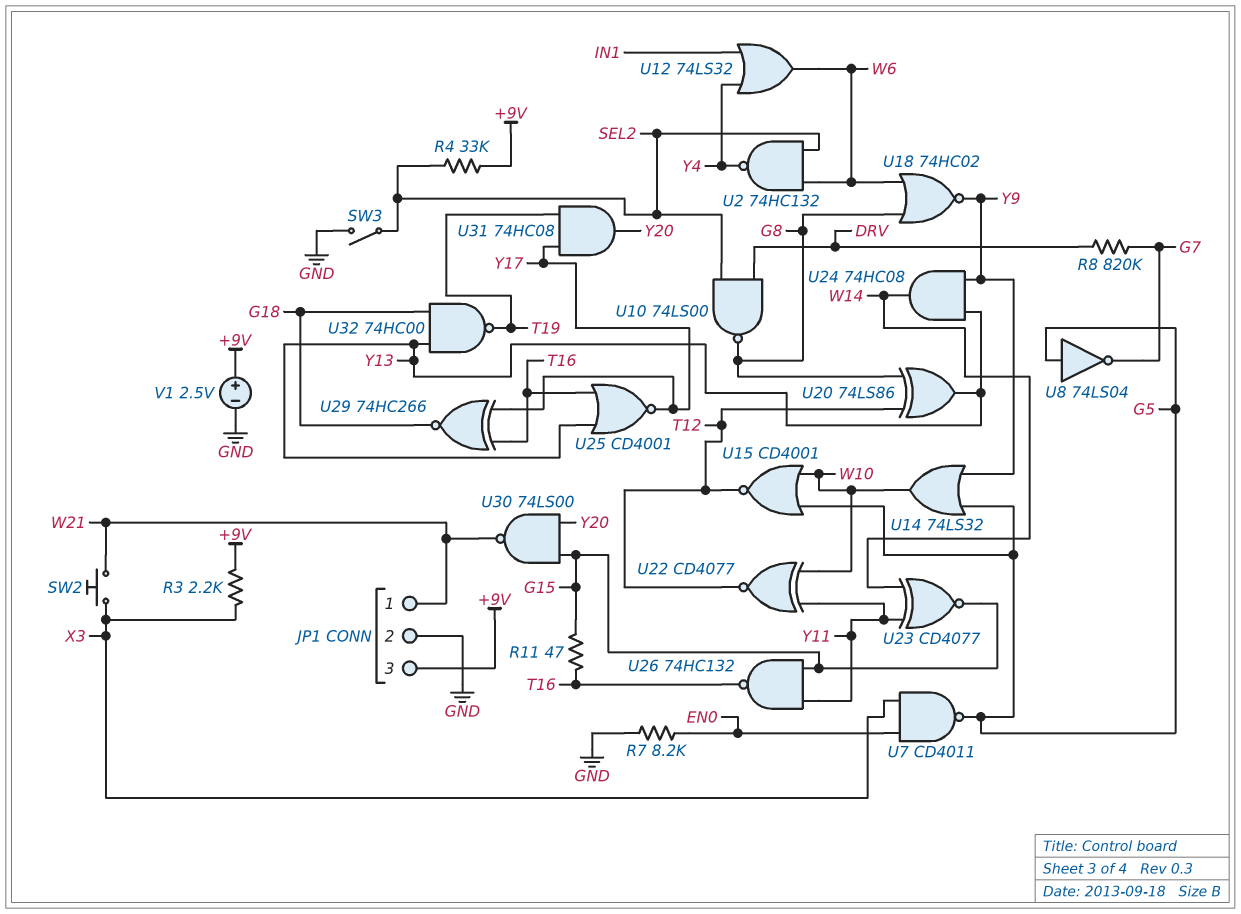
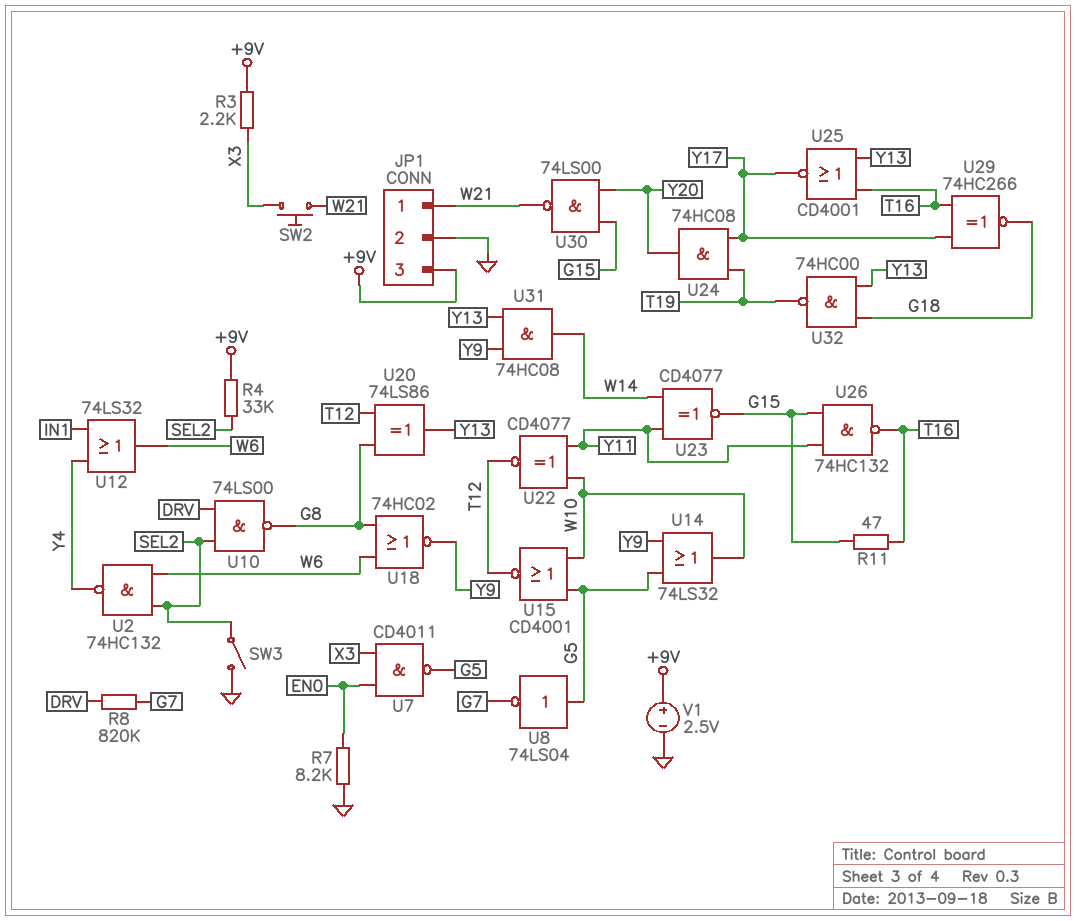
U24: AND 74HC08 (in Y9, in Y13, out W14) -> AND 74HC08 (in T19, in Y17, out Y20)
U31: AND 74HC08 (in T19, in Y17, out Y20) -> AND 74HC08 (in Y9, in Y13, out W14)

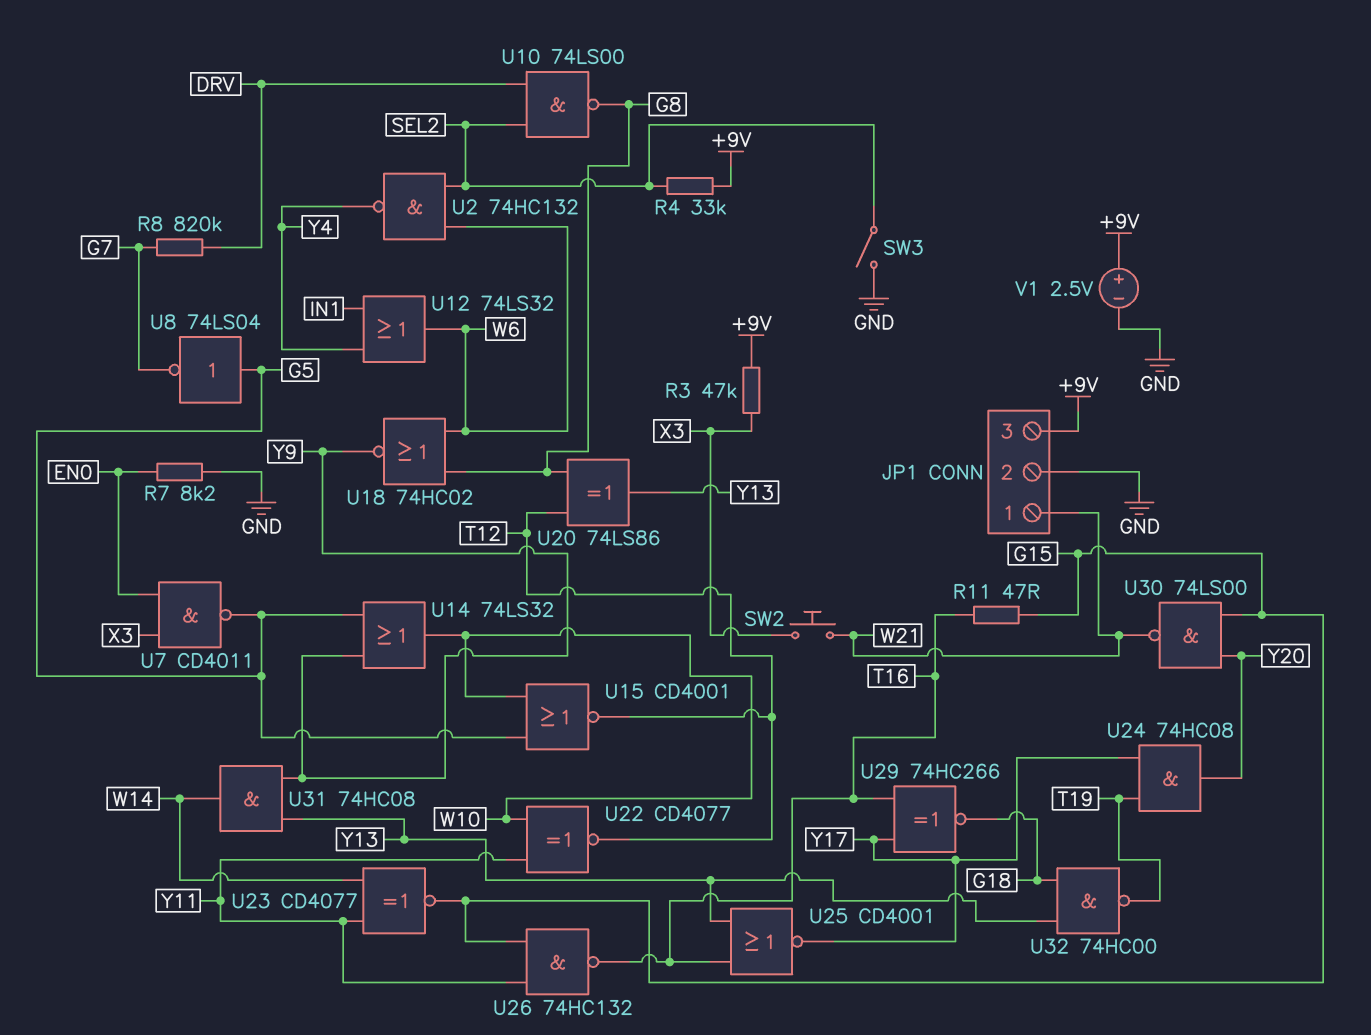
R3: 2.2k (+9V, X3) -> 47k (+9V, X3)

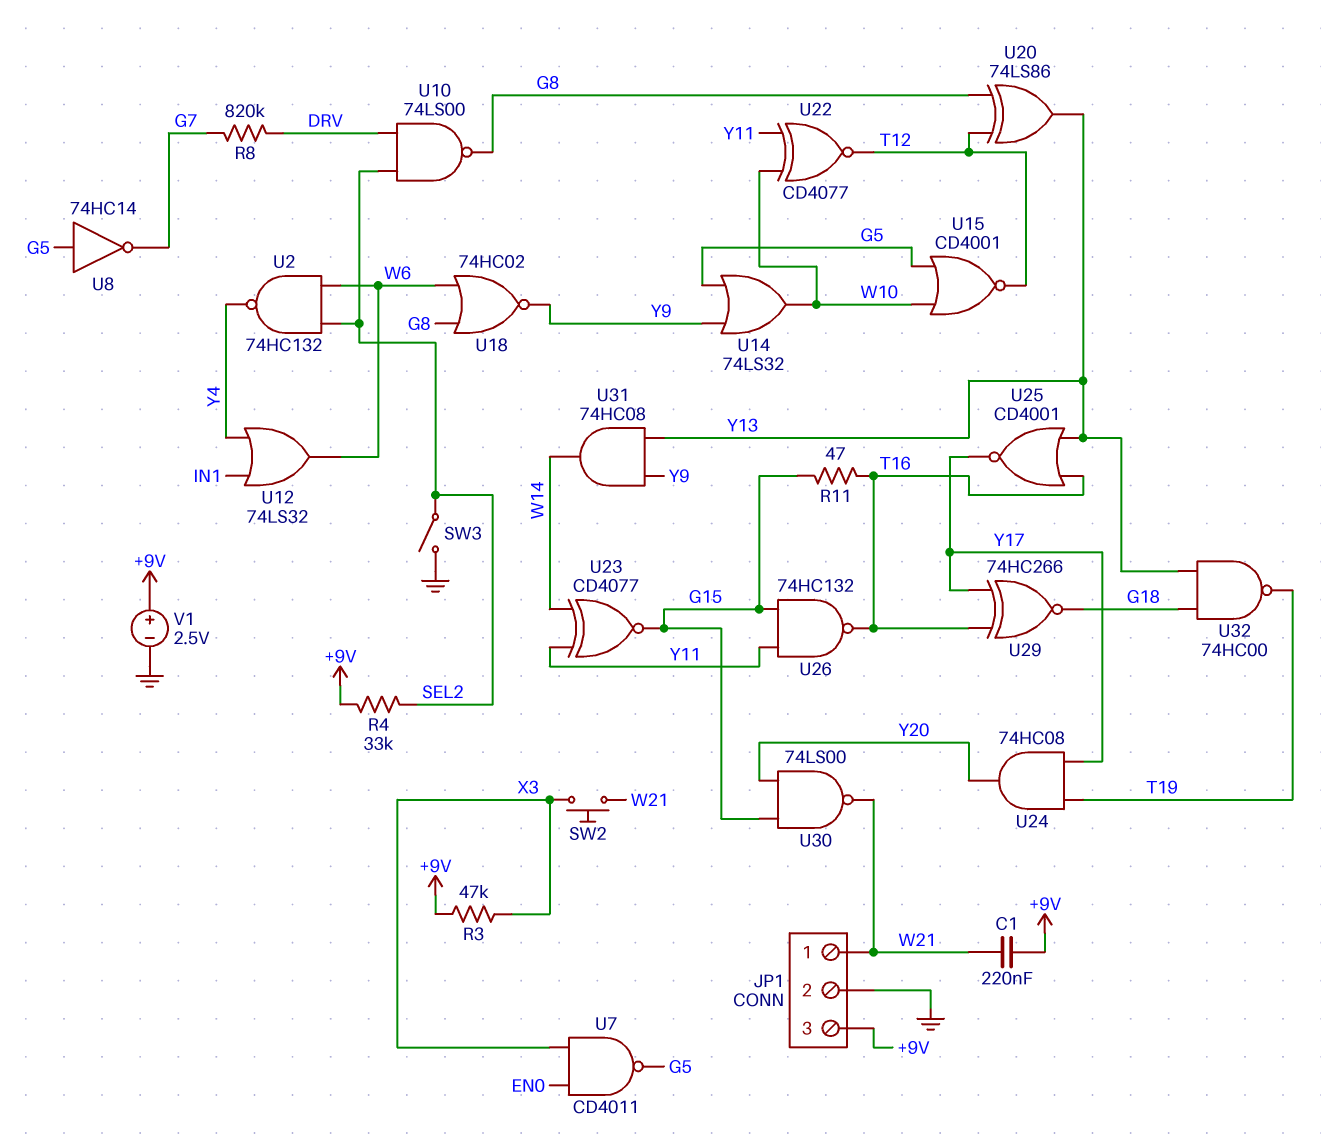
C1: none -> 220nF (+9V, W21)
R7: 8.2k (EN0, GND) -> none
U8: NOT 74LS04 (in G5, out G7) -> NOT 74HC14 (in G5, out G7)

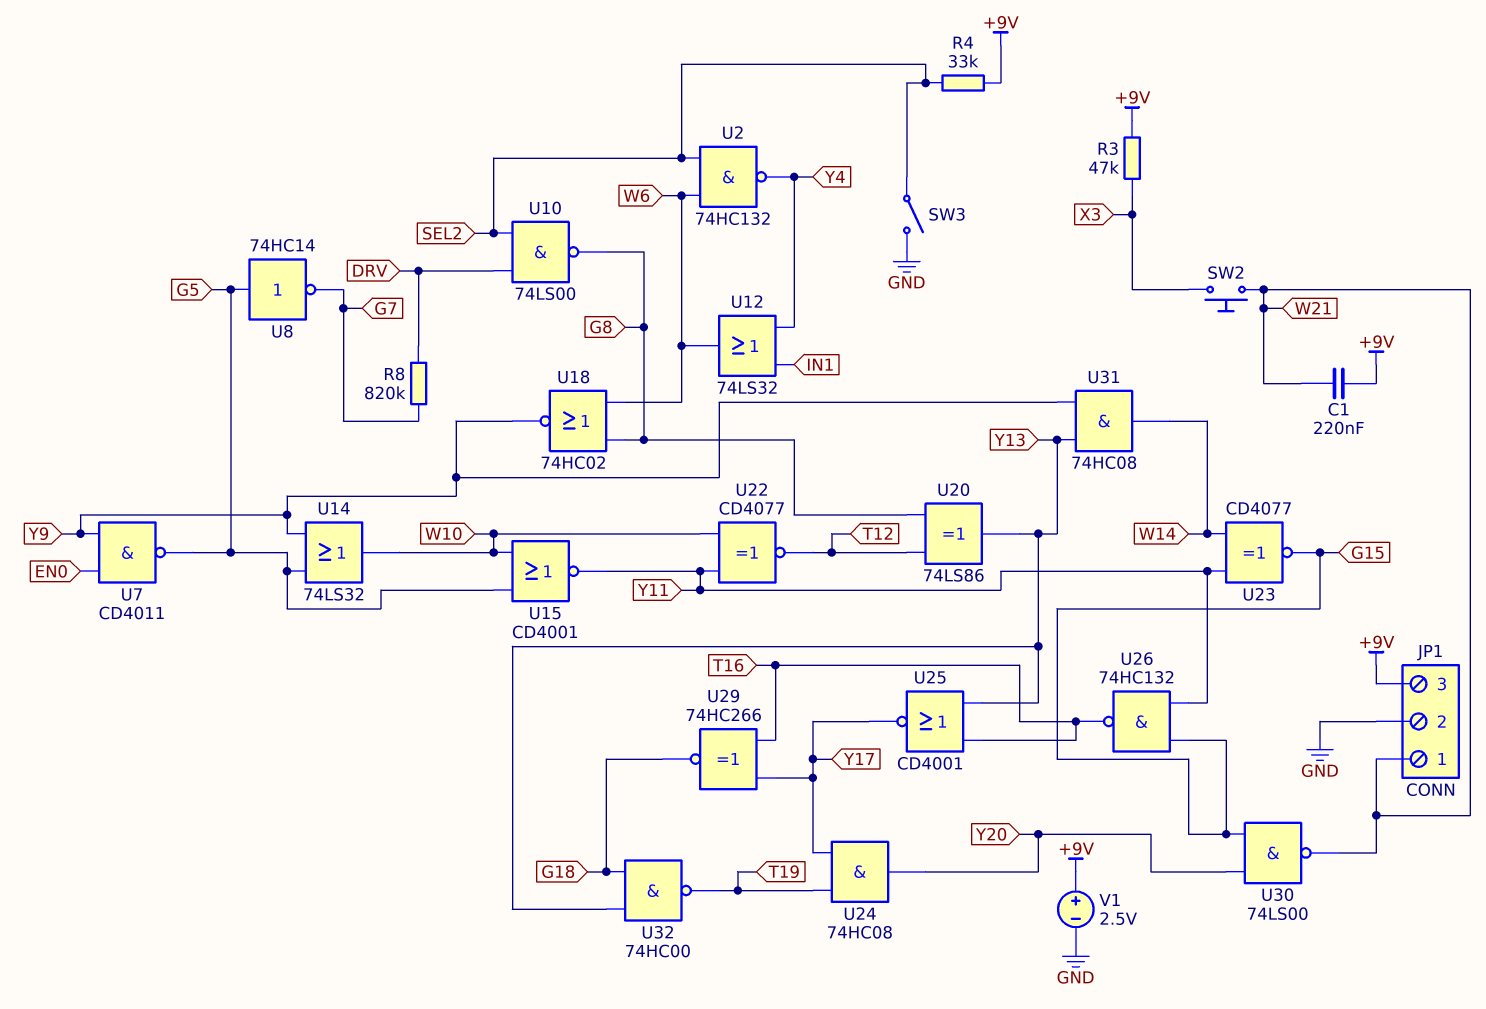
R11: 47 (G15, T16) -> none
U7: NAND CD4011 (in EN0, in X3, out G5) -> NAND CD4011 (in EN0, in Y9, out G5)
U15: NOR CD4001 (in G5, in W10, out T12) -> NOR CD4001 (in G5, in W10, out Y11)

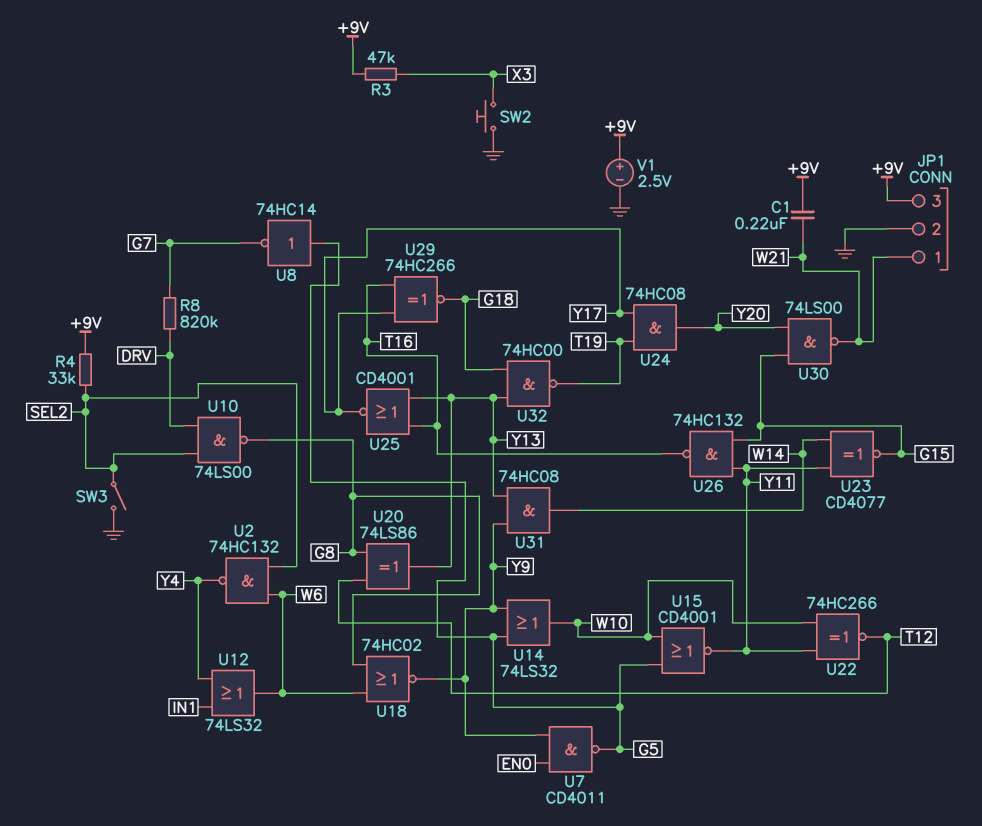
SW2: button (W21, X3) -> button (GND, X3)
U22: XNOR CD4077 (in W10, in Y11, out T12) -> XNOR 74HC266 (in W10, in Y11, out T12)

